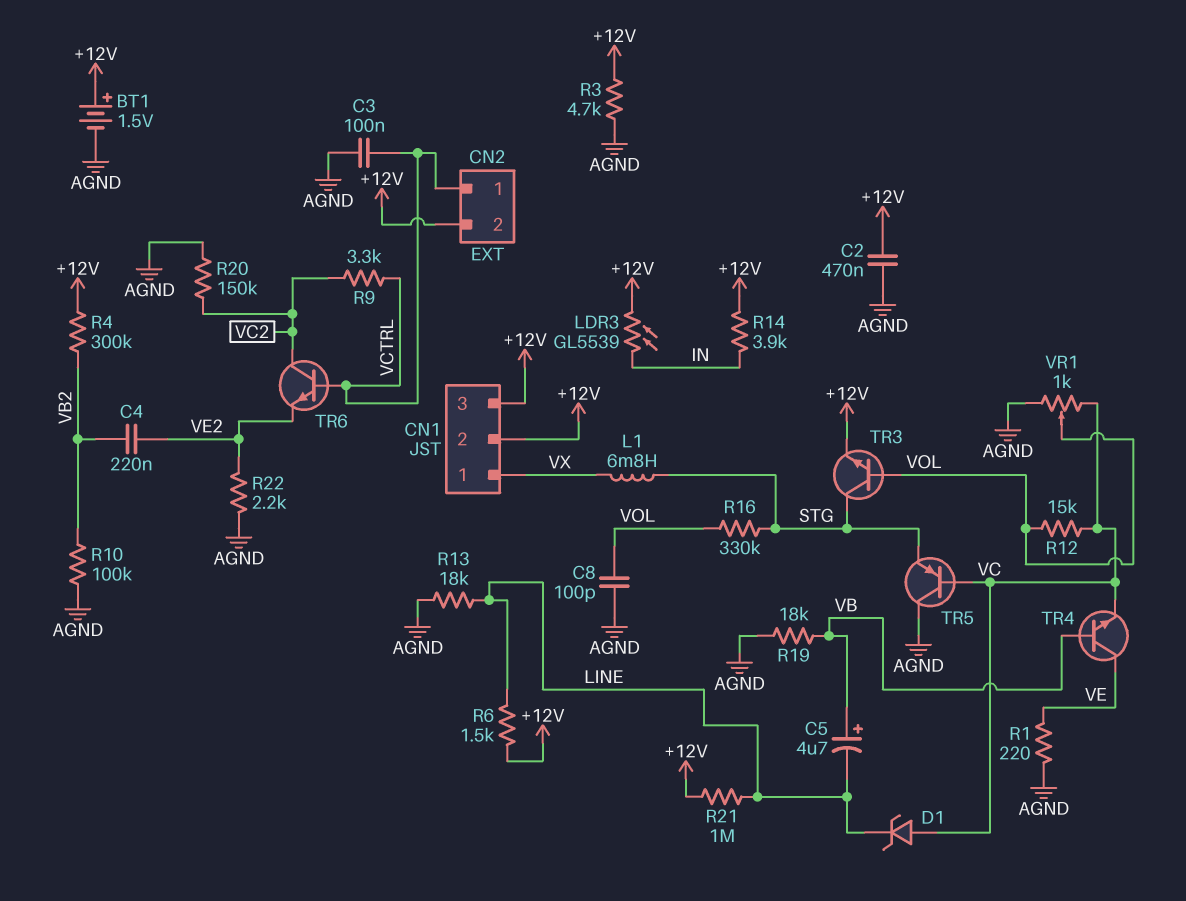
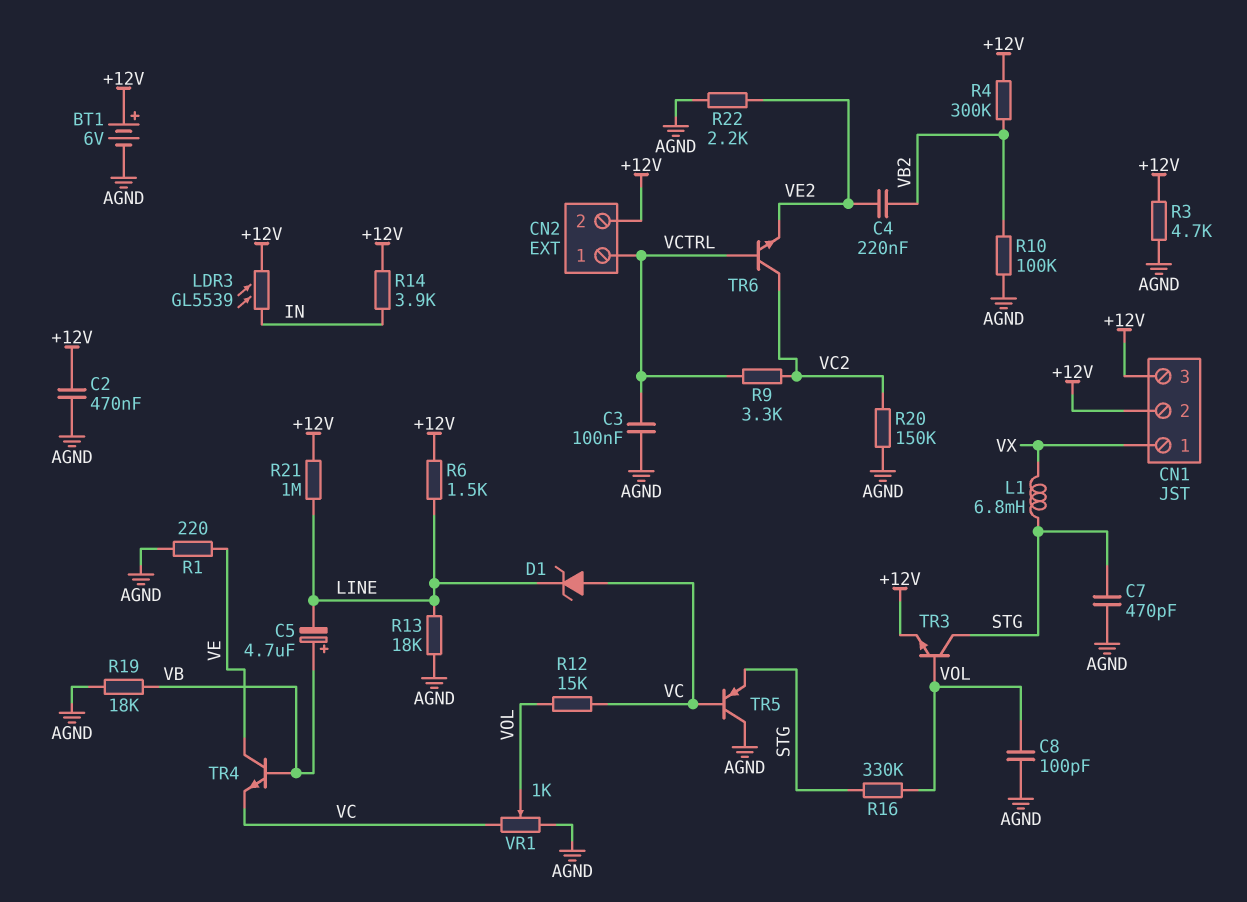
BT1: 1.5V (plus +12V, minus AGND) -> 6V (plus +12V, minus AGND)
C7: none -> 470pF (AGND, STG)

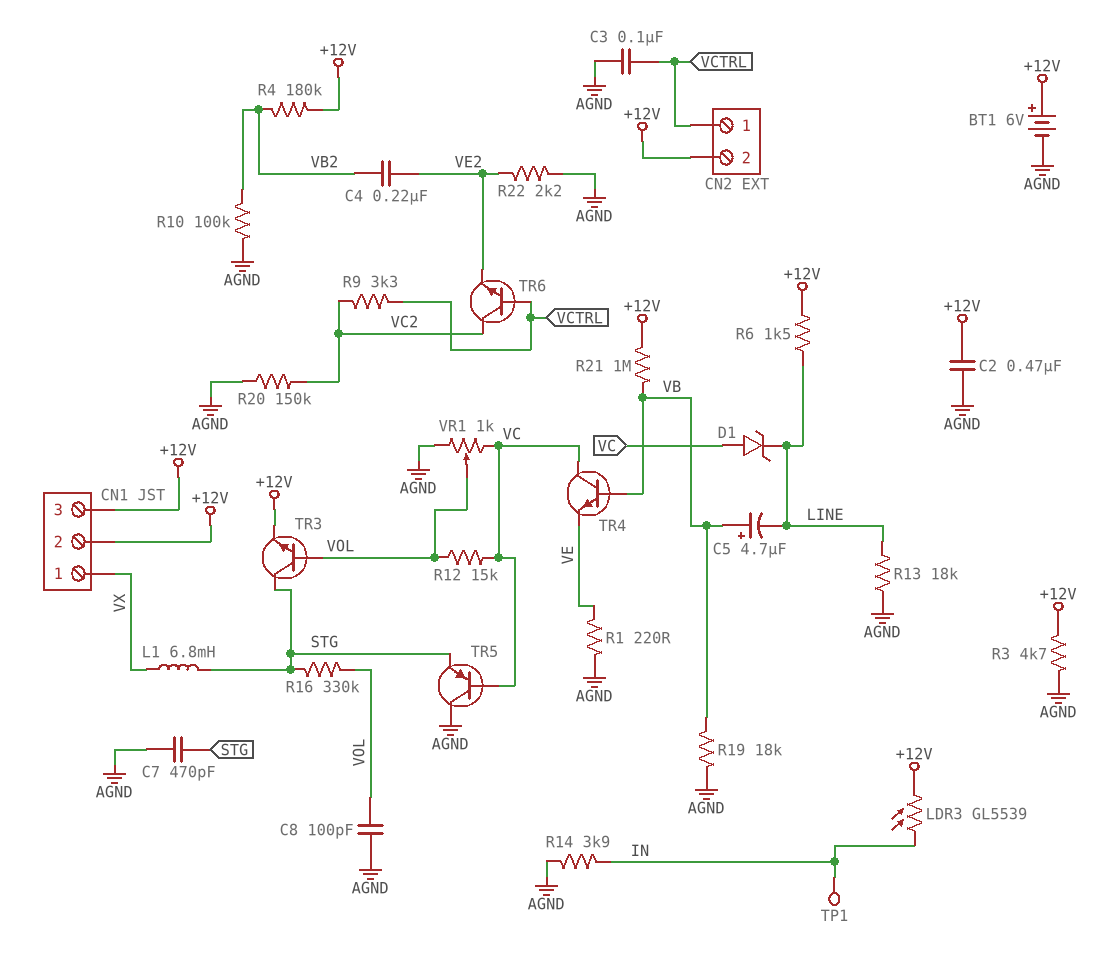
R4: 300k (+12V, VB2) -> 180k (+12V, VB2)
R14: 3.9k (+12V, IN) -> 3.9k (AGND, IN)
R21: 1M (+12V, LINE) -> 1M (+12V, VB)
TP1: none -> test point (IN)
TR4: NPN (B VB, C VE, E VC) -> NPN (B VB, C VC, E VE)

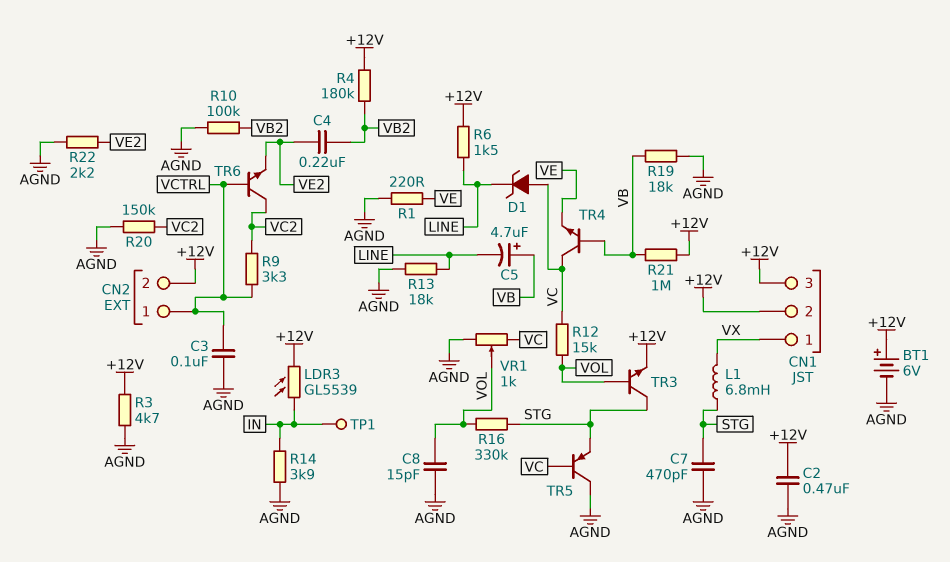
C8: 100pF (AGND, VOL) -> 15pF (AGND, VOL)

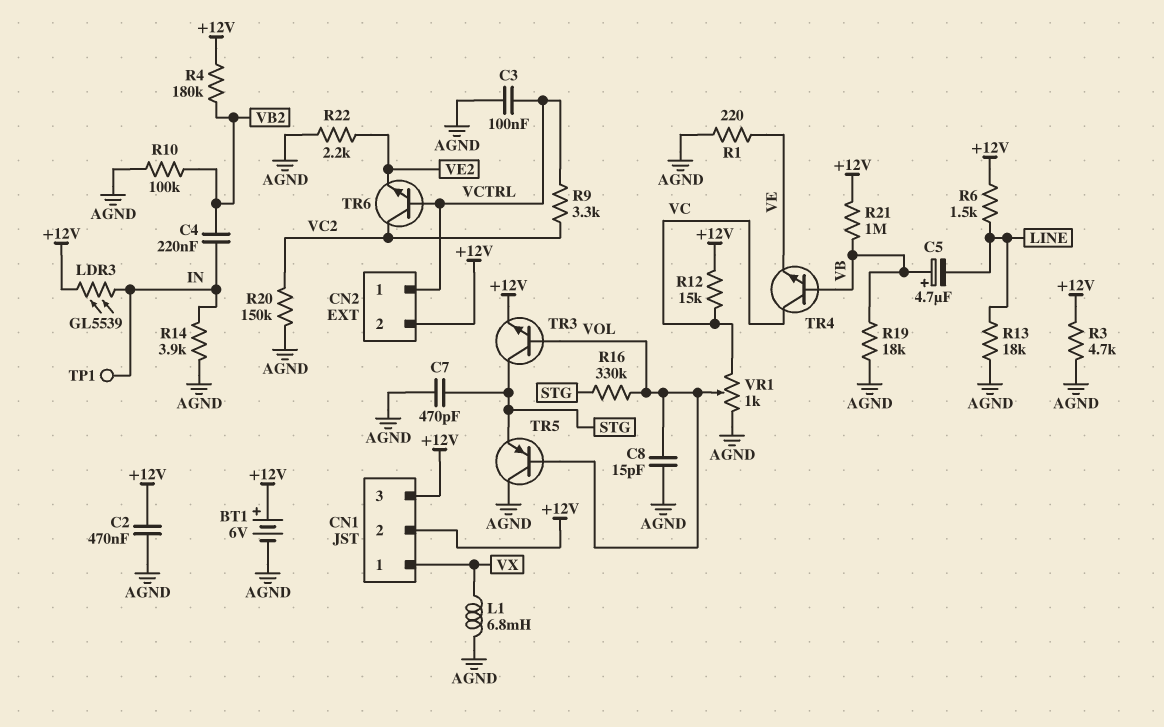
C4: 220nF (VB2, VE2) -> 220nF (IN, VB2)
D1: zener (A VC, K LINE) -> none
L1: 6.8mH (STG, VX) -> 6.8mH (AGND, VX)
R12: 15k (VC, VOL) -> 15k (+12V, VC)
TR5: PNP (B VC, C AGND, E STG) -> PNP (B VOL, C AGND, E STG)

